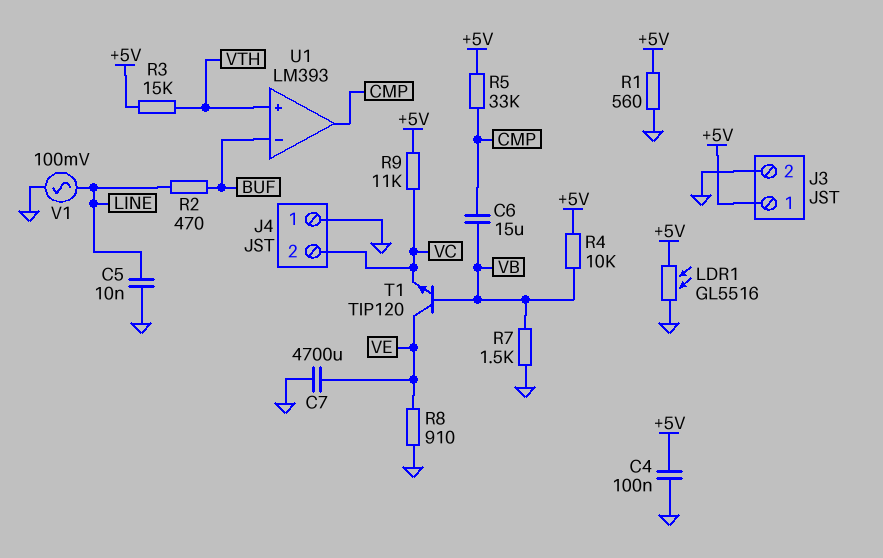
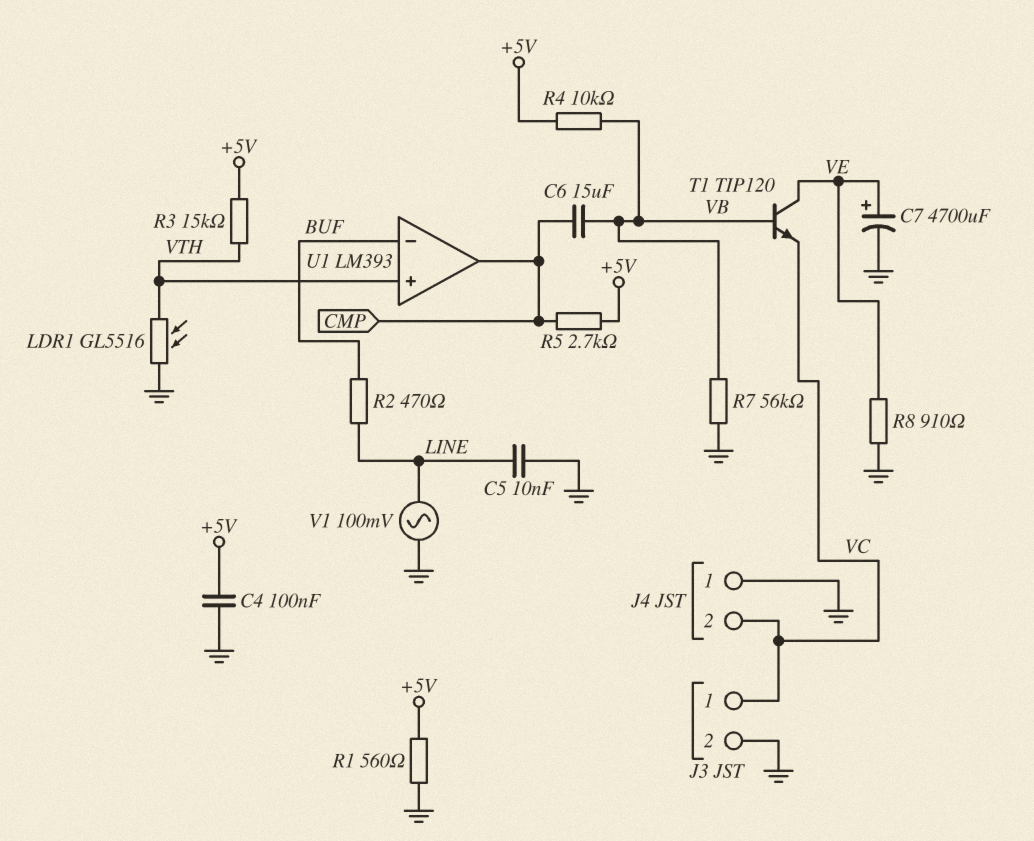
C7: 4700uF (GND, VE) -> 4700uF (plus VE, minus GND)
J3 pin 1: +5V -> VC
LDR1: GL5516 (+5V, GND) -> GL5516 (GND, VTH)
R5: 33k (+5V, CMP) -> 2.7k (+5V, CMP)
R7: 1.5k (GND, VB) -> 56k (GND, VB)
R9: 11k (+5V, VC) -> none

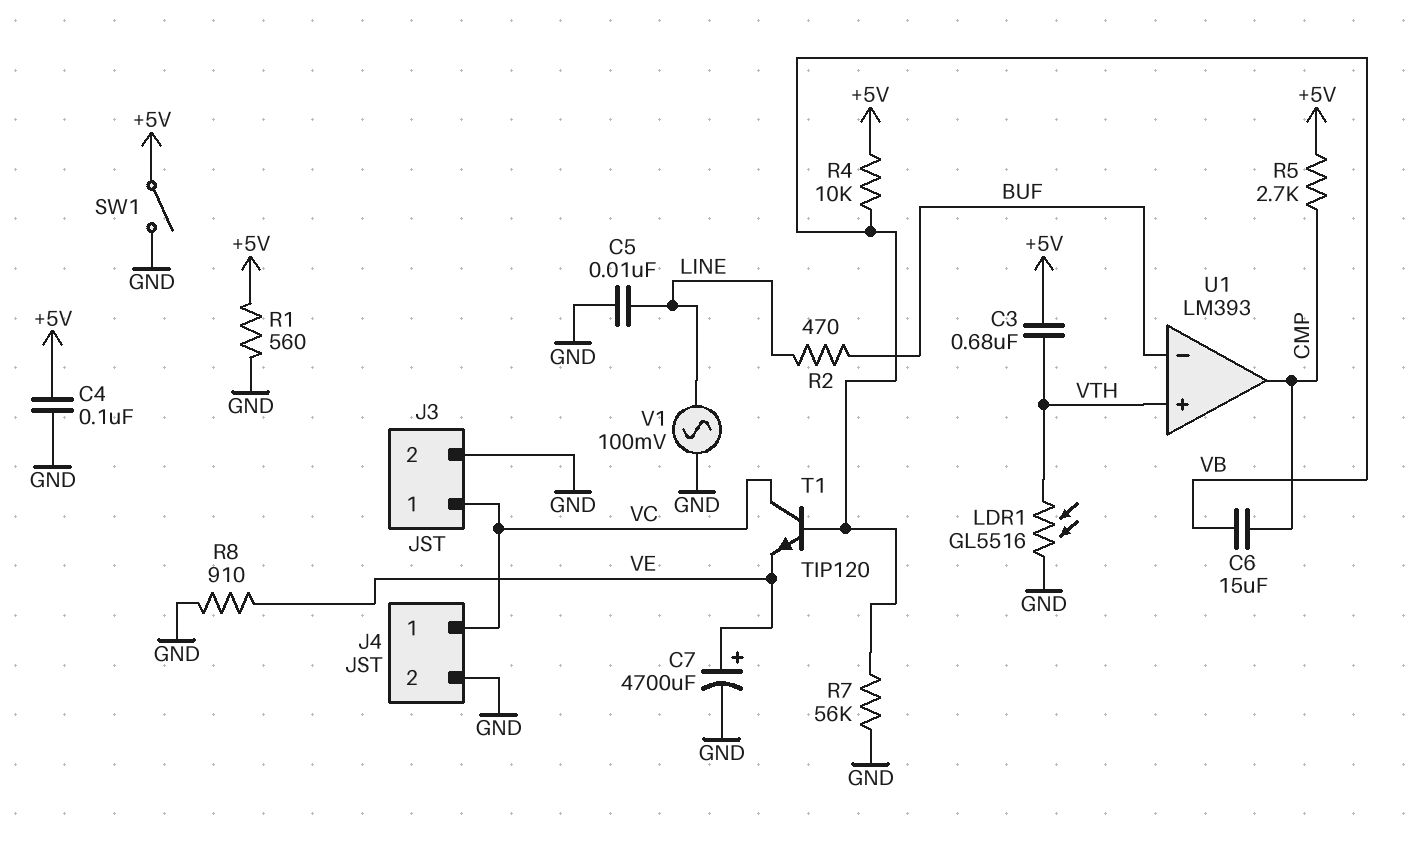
C3: none -> 680nF (+5V, VTH)
J4 pin 1: GND -> VC
J4 pin 2: VC -> GND
R3: 15k (+5V, VTH) -> none
SW1: none -> switch (+5V, GND)
T1: NPN TIP120 (B VB, C VE, E VC) -> NPN TIP120 (B VB, C VC, E VE)

